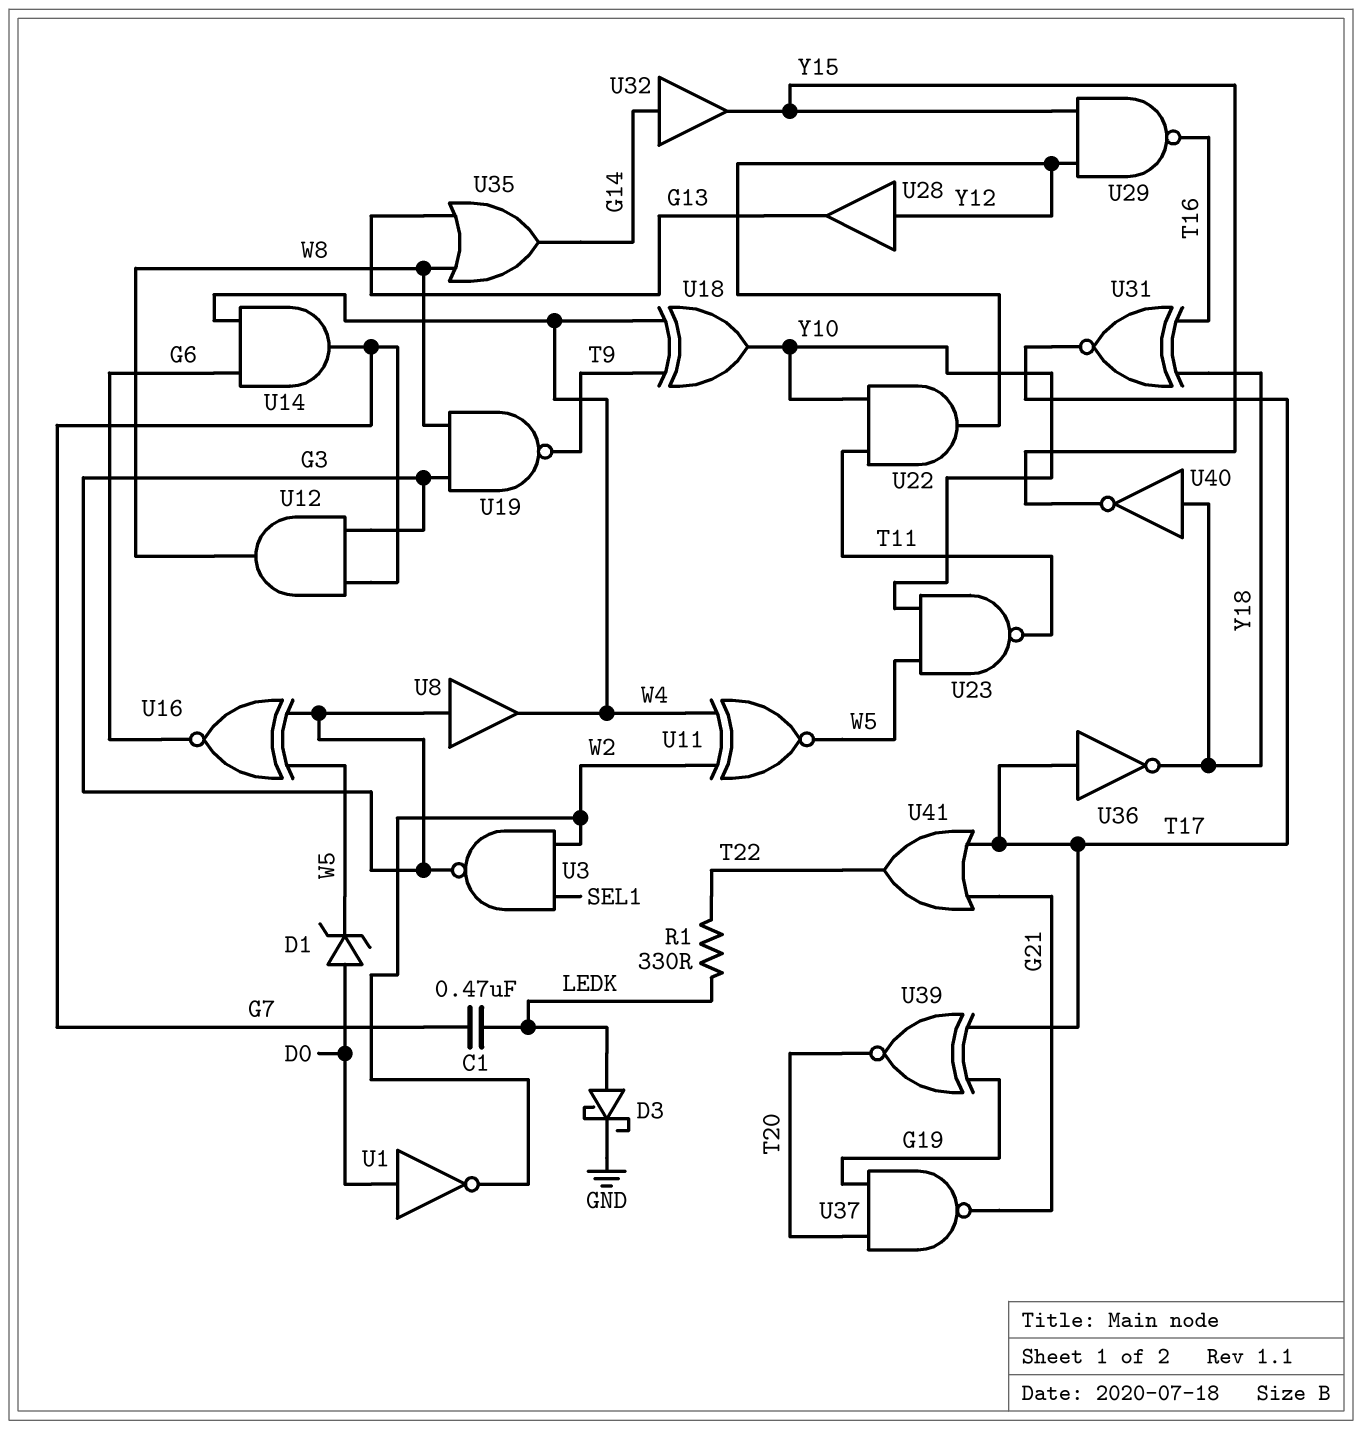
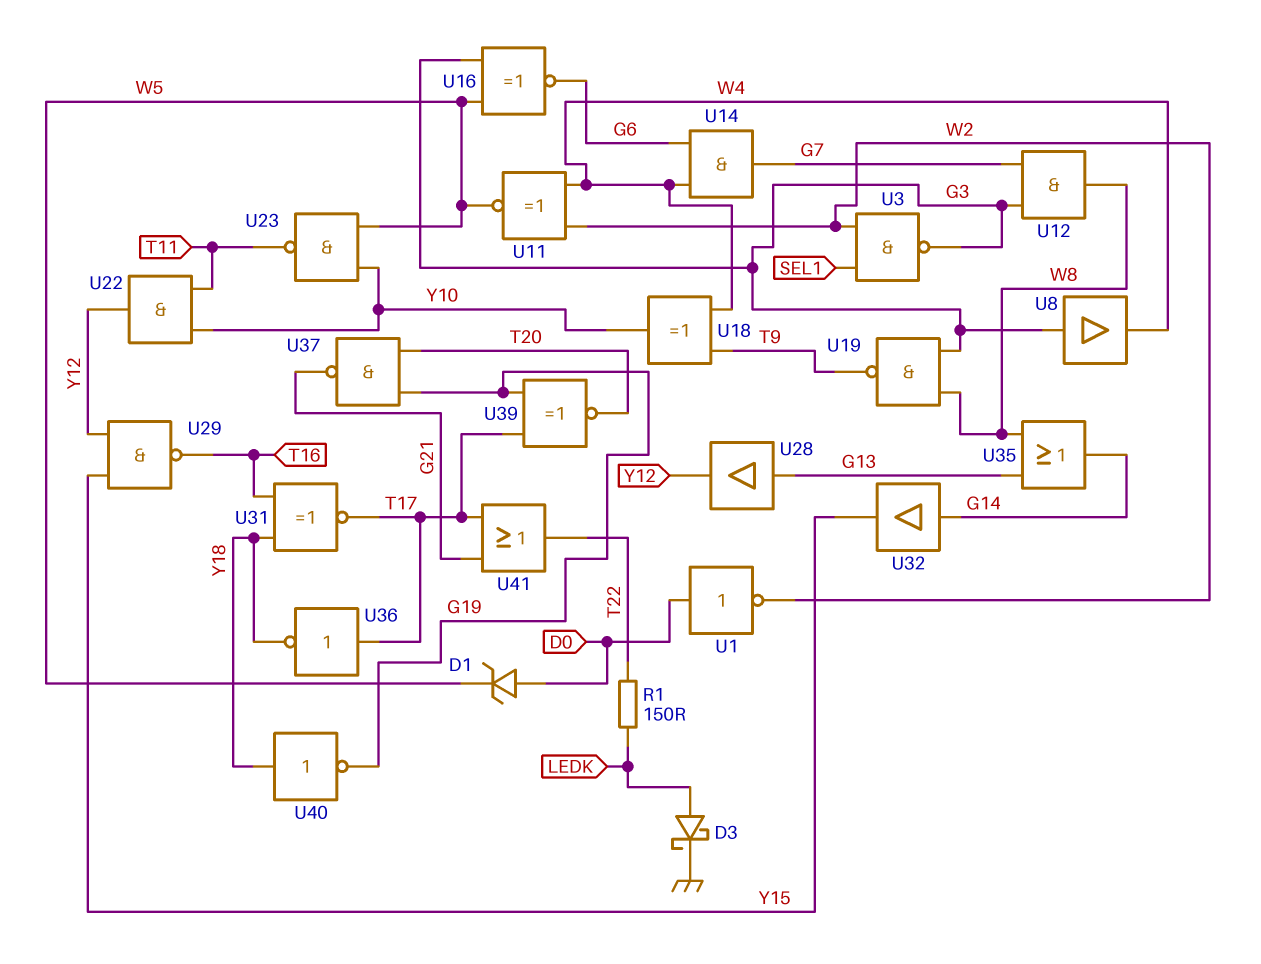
C1: 470nF (G7, LEDK) -> none
R1: 330 (LEDK, T22) -> 150 (LEDK, T22)
U28: buffer (in Y12, out G13) -> buffer (in G13, out Y12)
U40: NOT (in Y18, out Y15) -> NOT (in Y18, out G19)

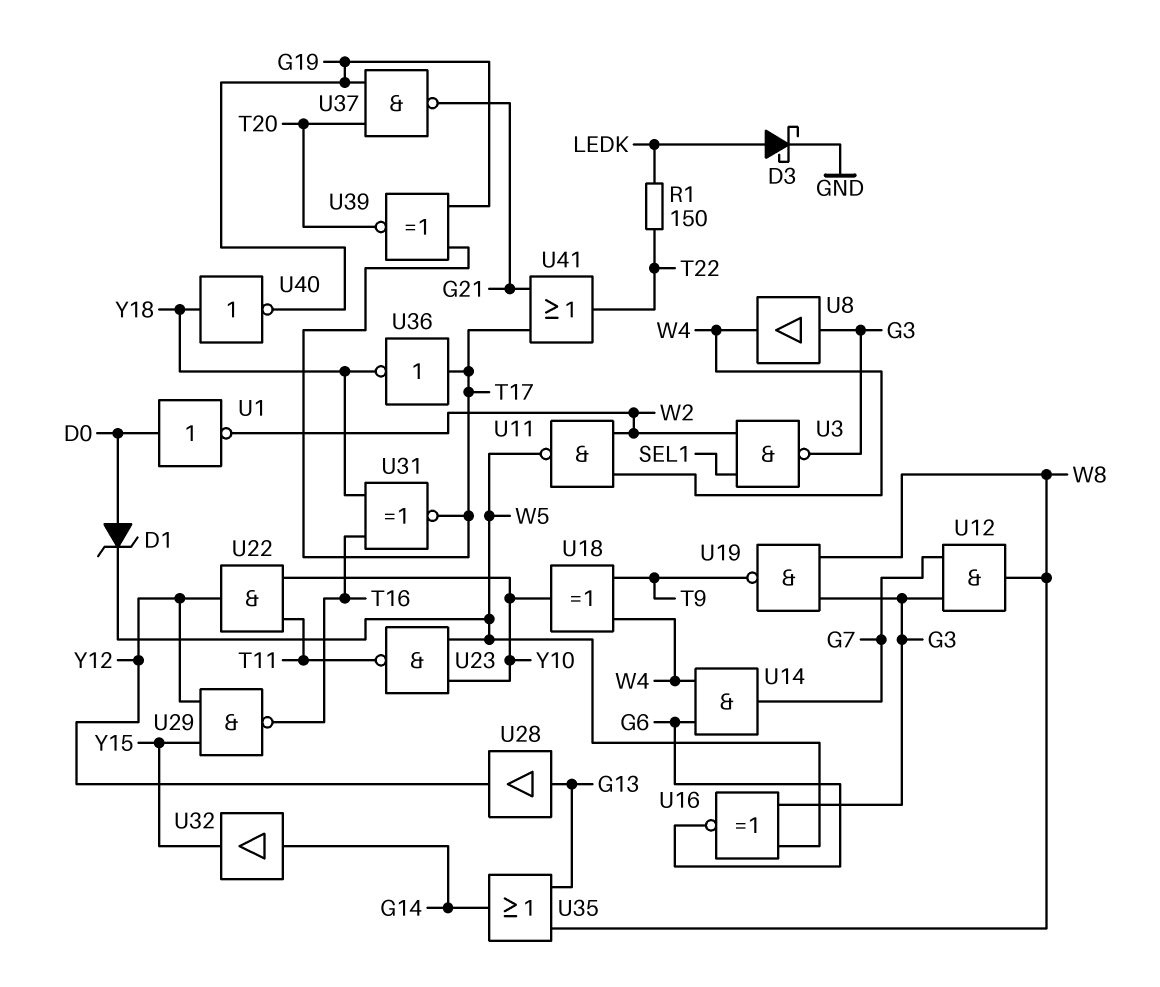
U11: XNOR (in W2, in W4, out W5) -> NAND (in W2, in W4, out W5)

